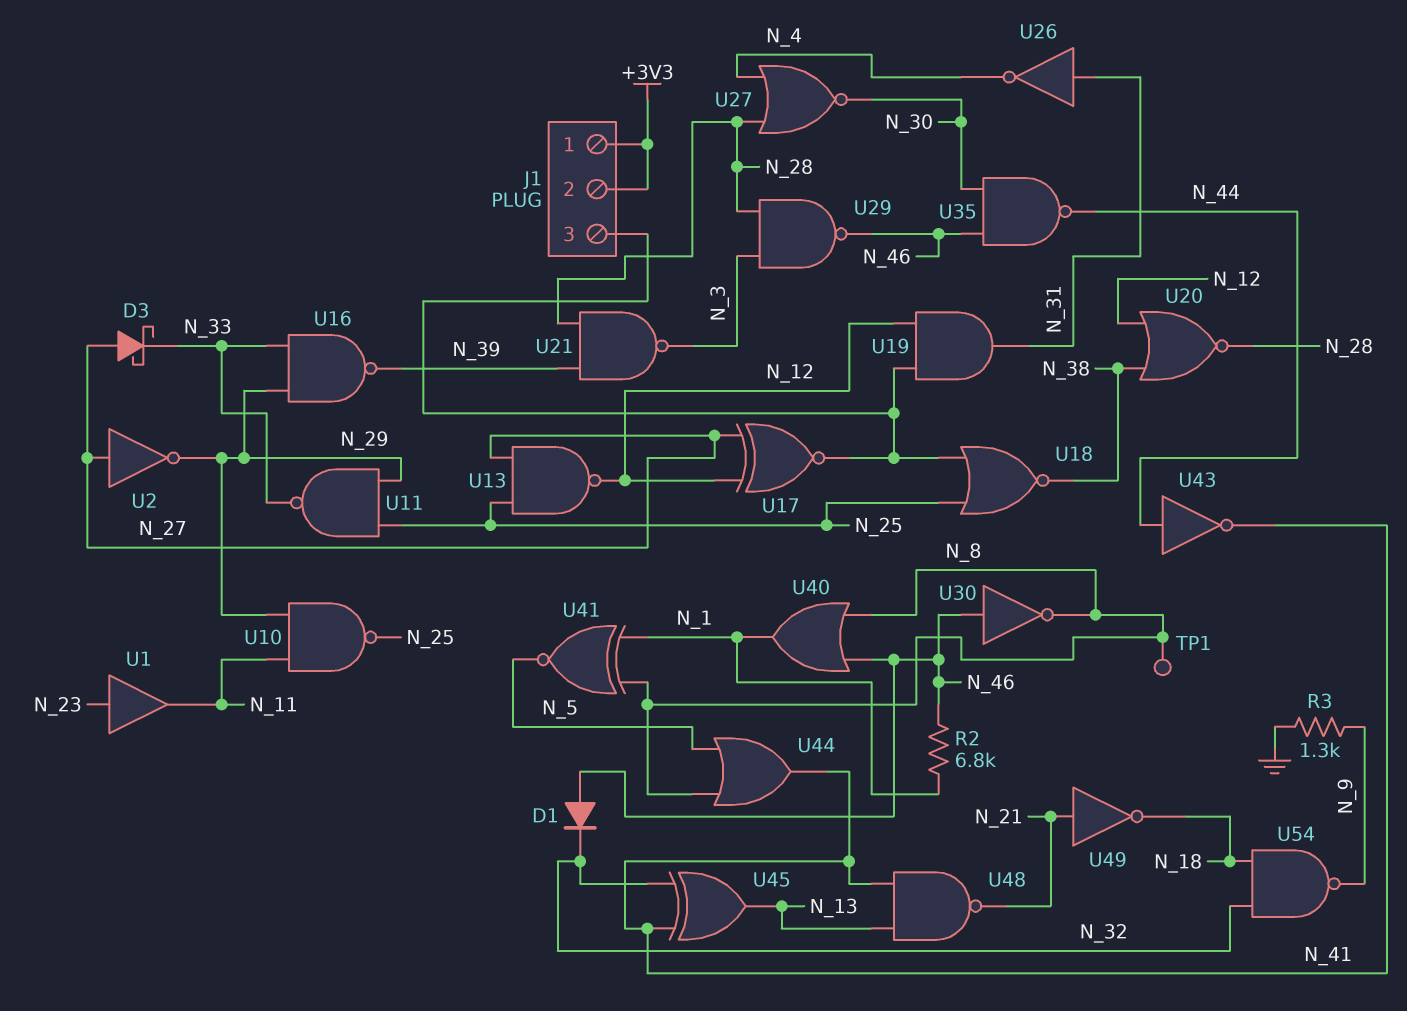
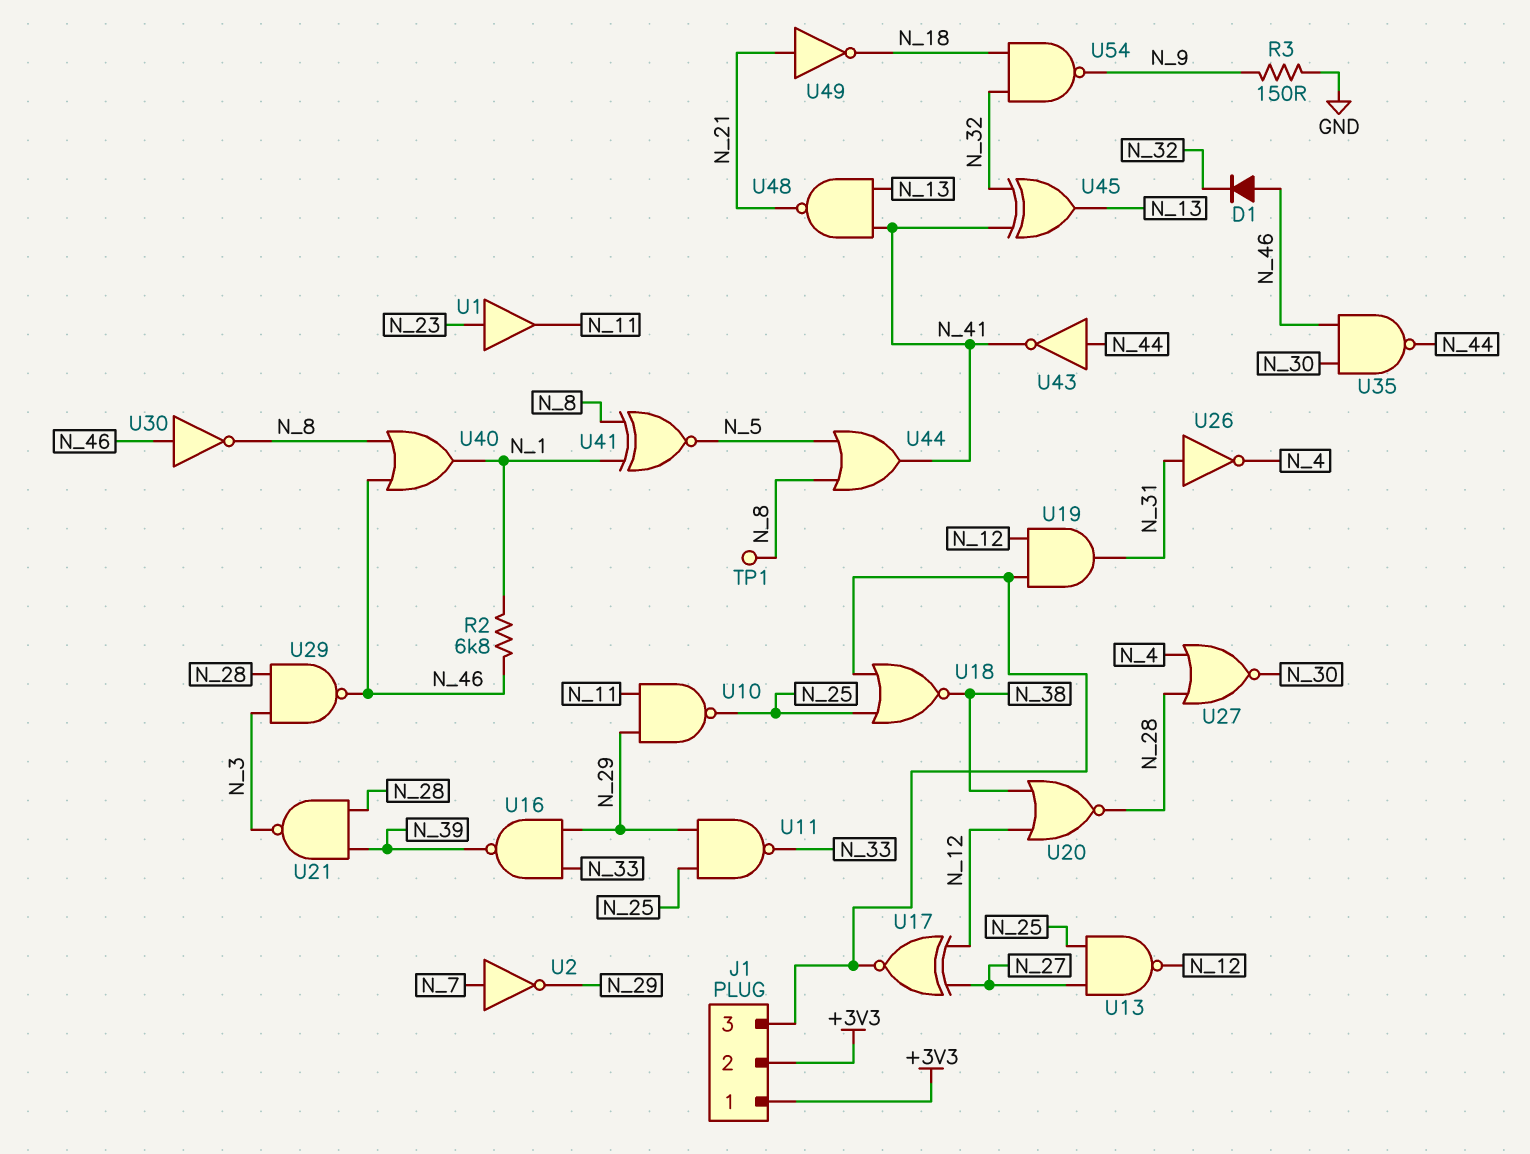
D3: schottky (A N_27, K N_33) -> none
R3: 1.3k (GND, N_9) -> 150 (GND, N_9)
U2: NOT (in N_27, out N_29) -> NOT (in N_7, out N_29)

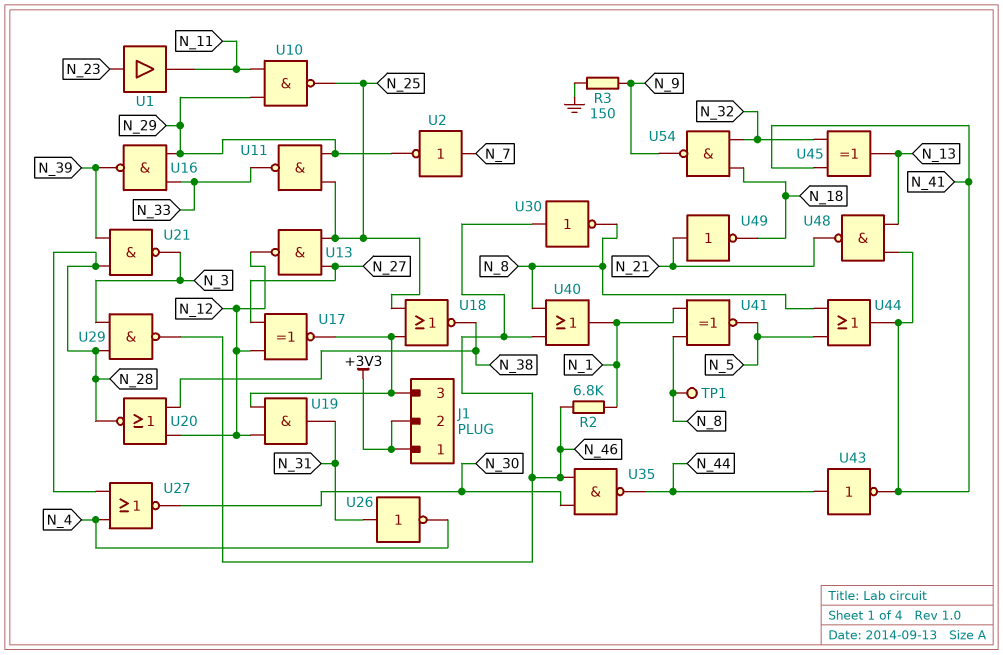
D1: diode (A N_46, K N_32) -> none

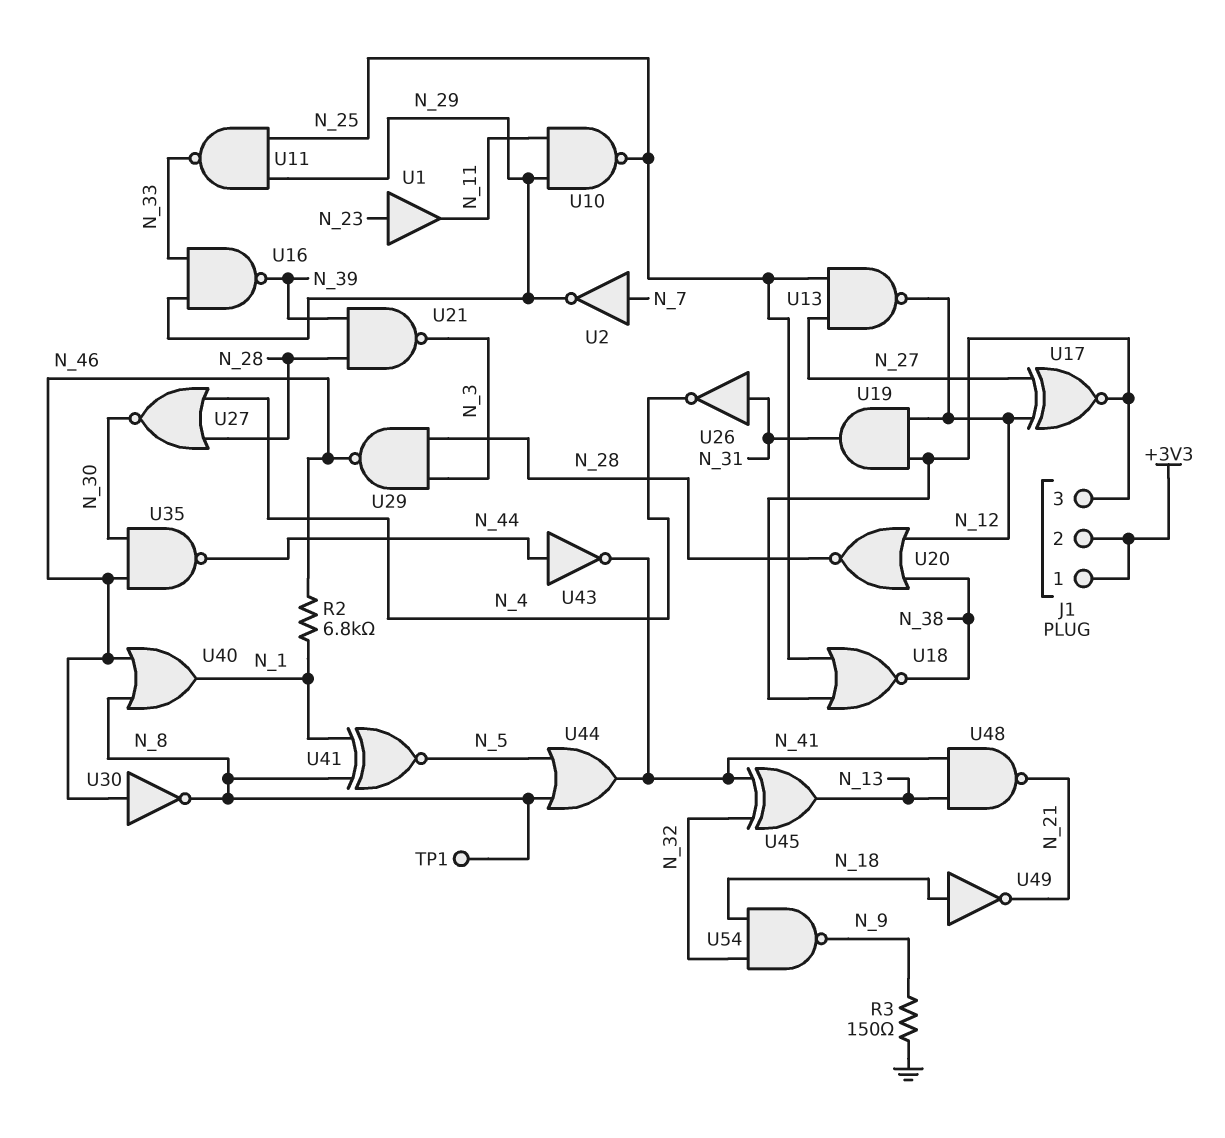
U49: NOT (in N_21, out N_18) -> NOT (in N_18, out N_21)

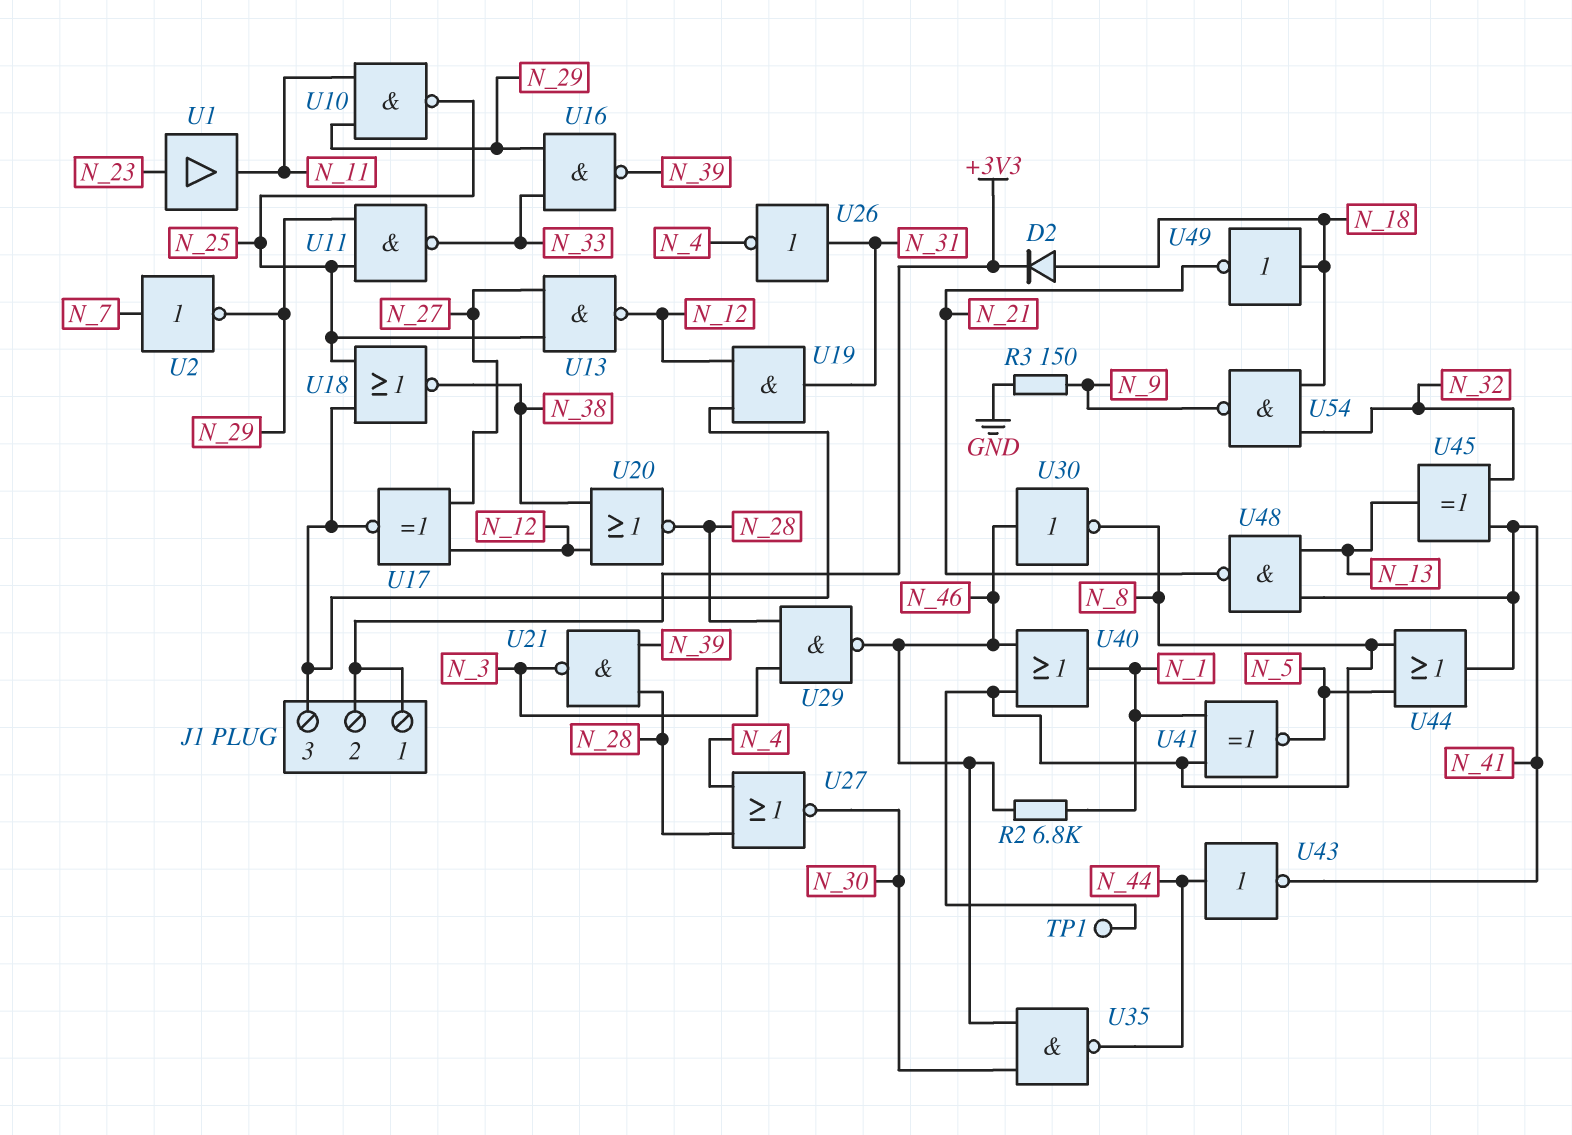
D2: none -> diode (A N_18, K +3V3)

